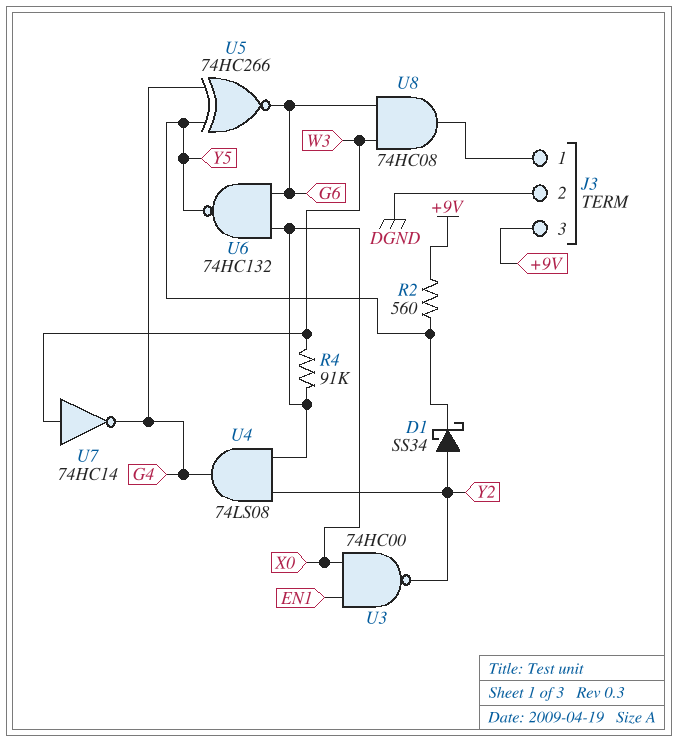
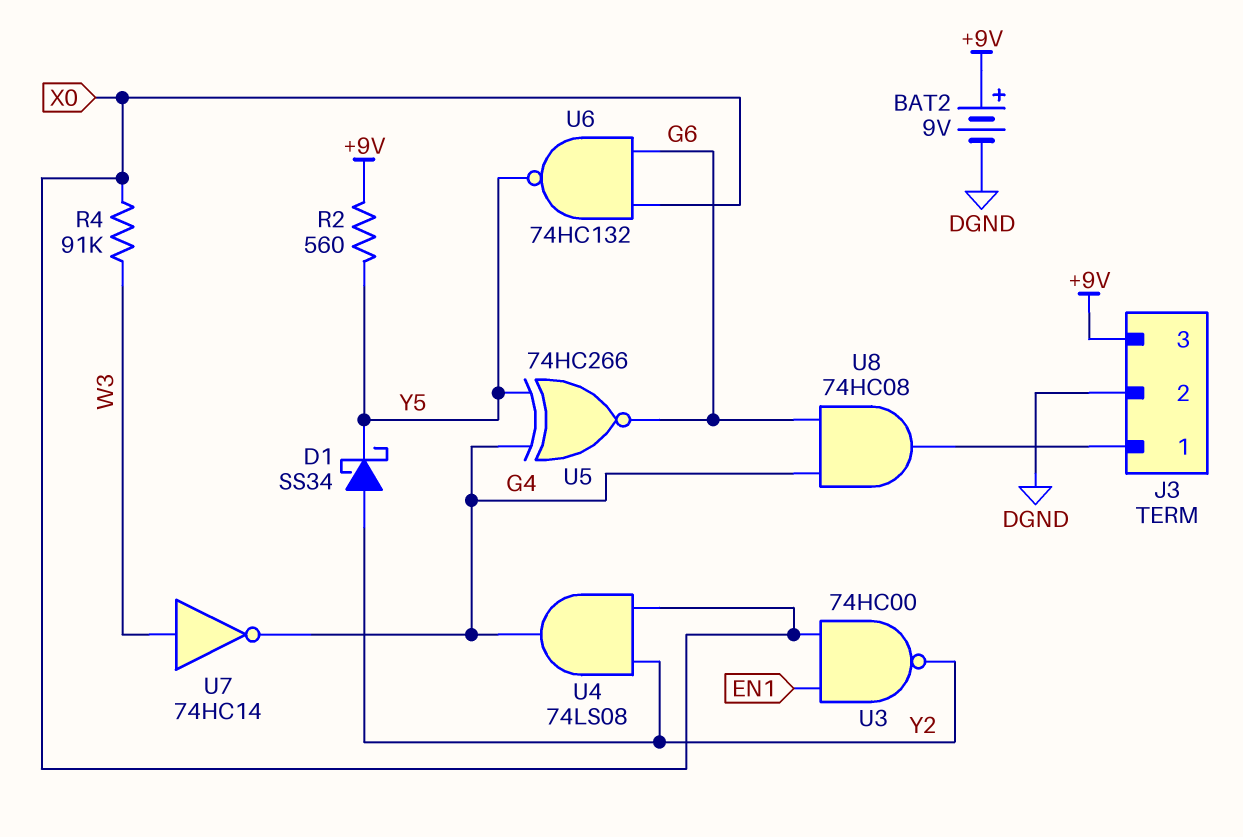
BAT2: none -> 9V (plus +9V, minus DGND)
U8: AND 74HC08 (in G6, in W3, out J3/1) -> AND 74HC08 (in G4, in G6, out J3/1)

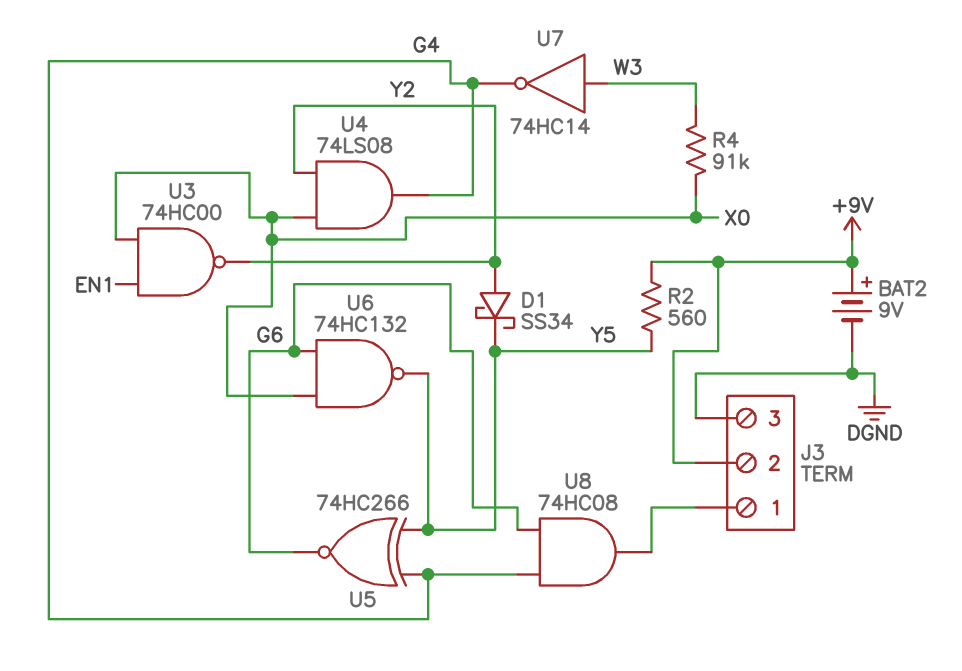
J3 pin 2: DGND -> +9V
J3 pin 3: +9V -> DGND

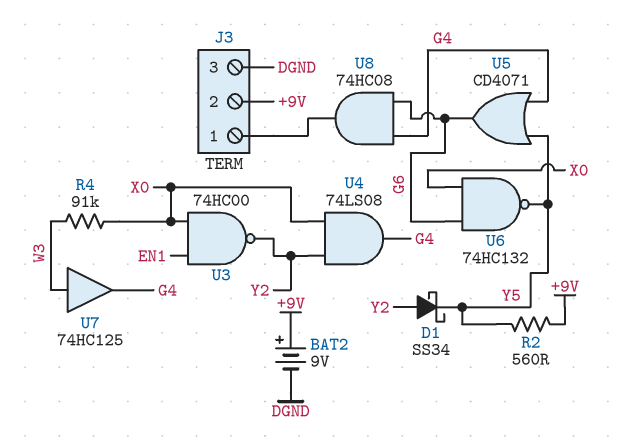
U5: XNOR 74HC266 (in G4, in Y5, out G6) -> OR CD4071 (in G4, in Y5, out G6)
U7: NOT 74HC14 (in W3, out G4) -> buffer 74HC125 (in W3, out G4)

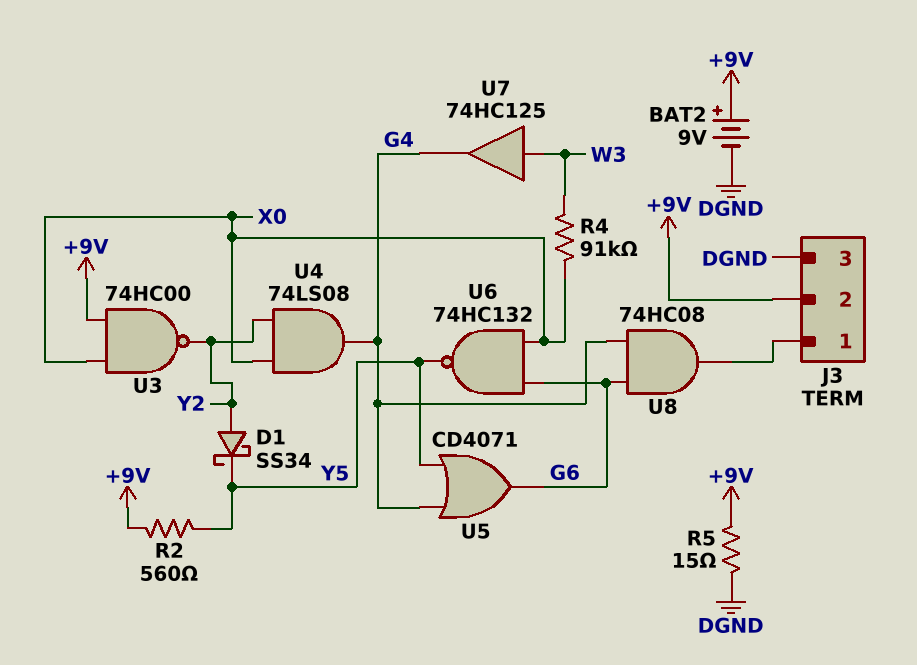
R5: none -> 15 (+9V, DGND)
U3: NAND 74HC00 (in EN1, in X0, out Y2) -> NAND 74HC00 (in +9V, in X0, out Y2)

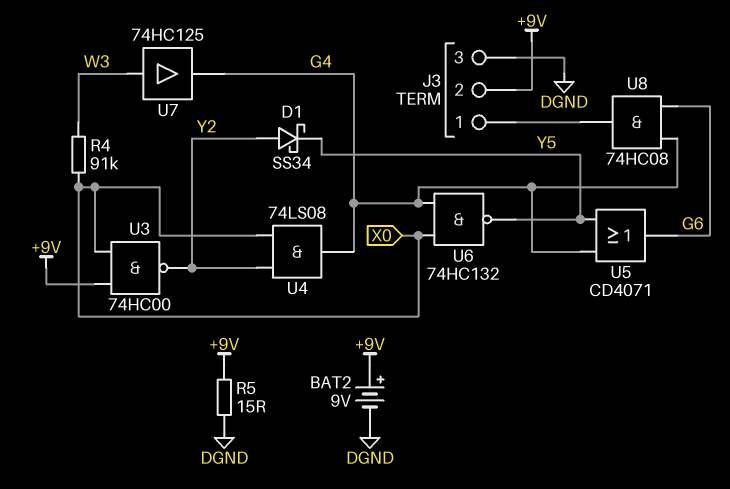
R2: 560 (+9V, Y5) -> none
U6: NAND 74HC132 (in G6, in X0, out Y5) -> NAND 74HC132 (in G4, in X0, out Y5)

